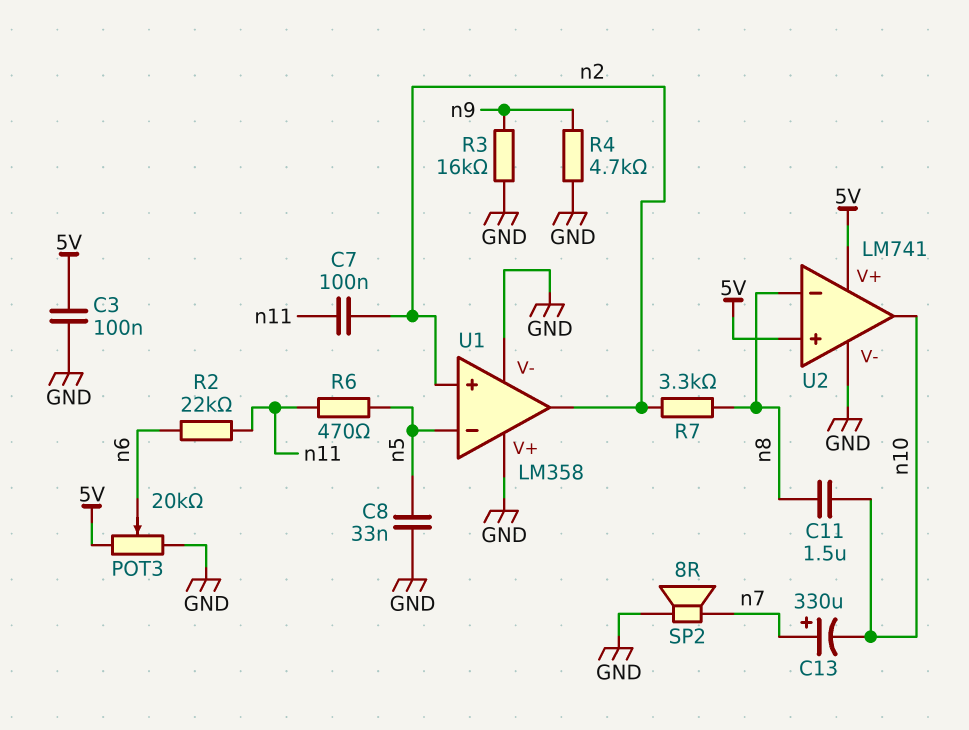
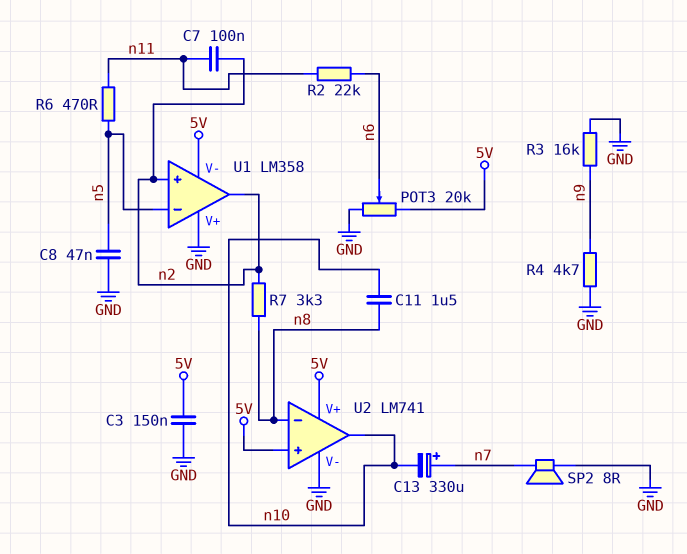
C3: 100nF (5V, GND) -> 150nF (5V, GND)
C8: 33nF (GND, n5) -> 47nF (GND, n5)
U1 pin V-: GND -> 5V

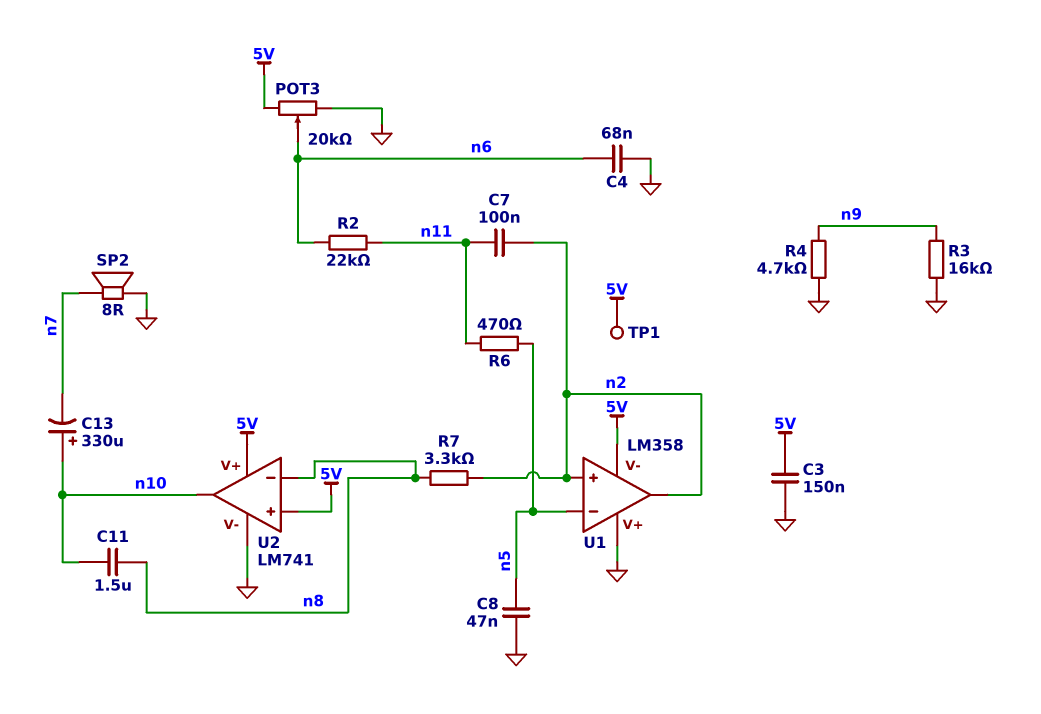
C4: none -> 68nF (GND, n6)
C13: 330uF (plus n7, minus n10) -> 330uF (plus n10, minus n7)
TP1: none -> test point (5V)

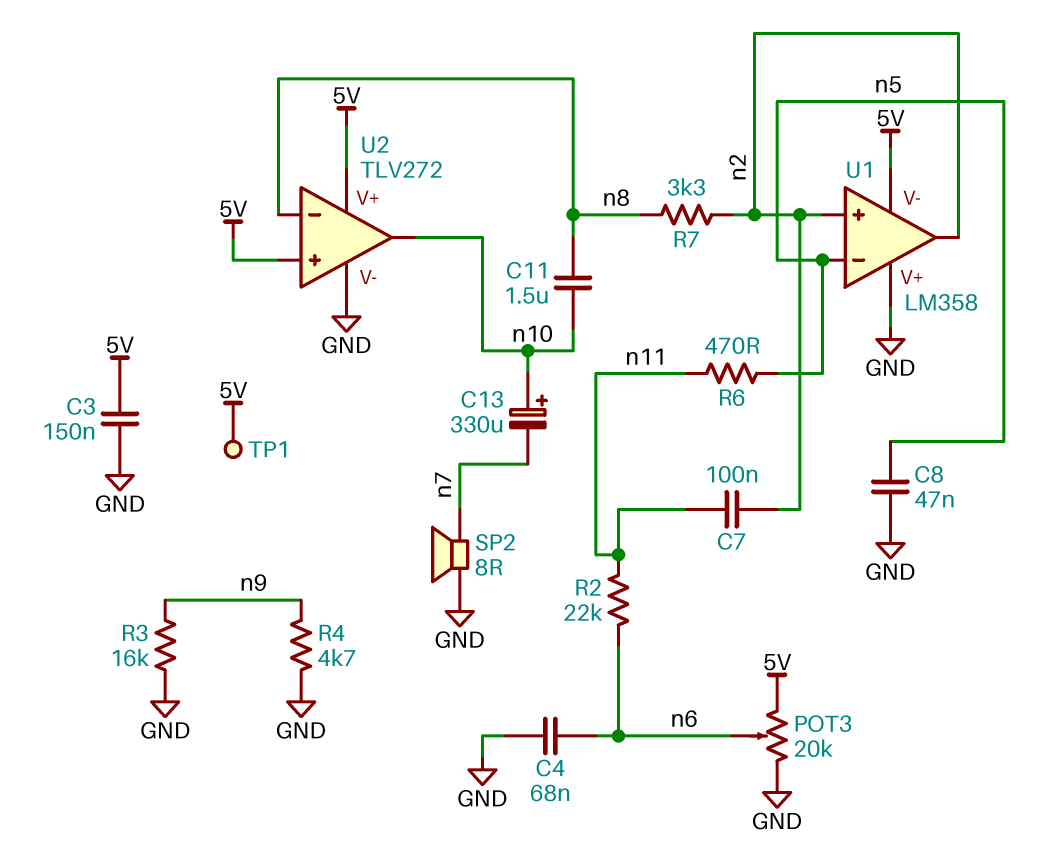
U2: LM741 -> TLV272

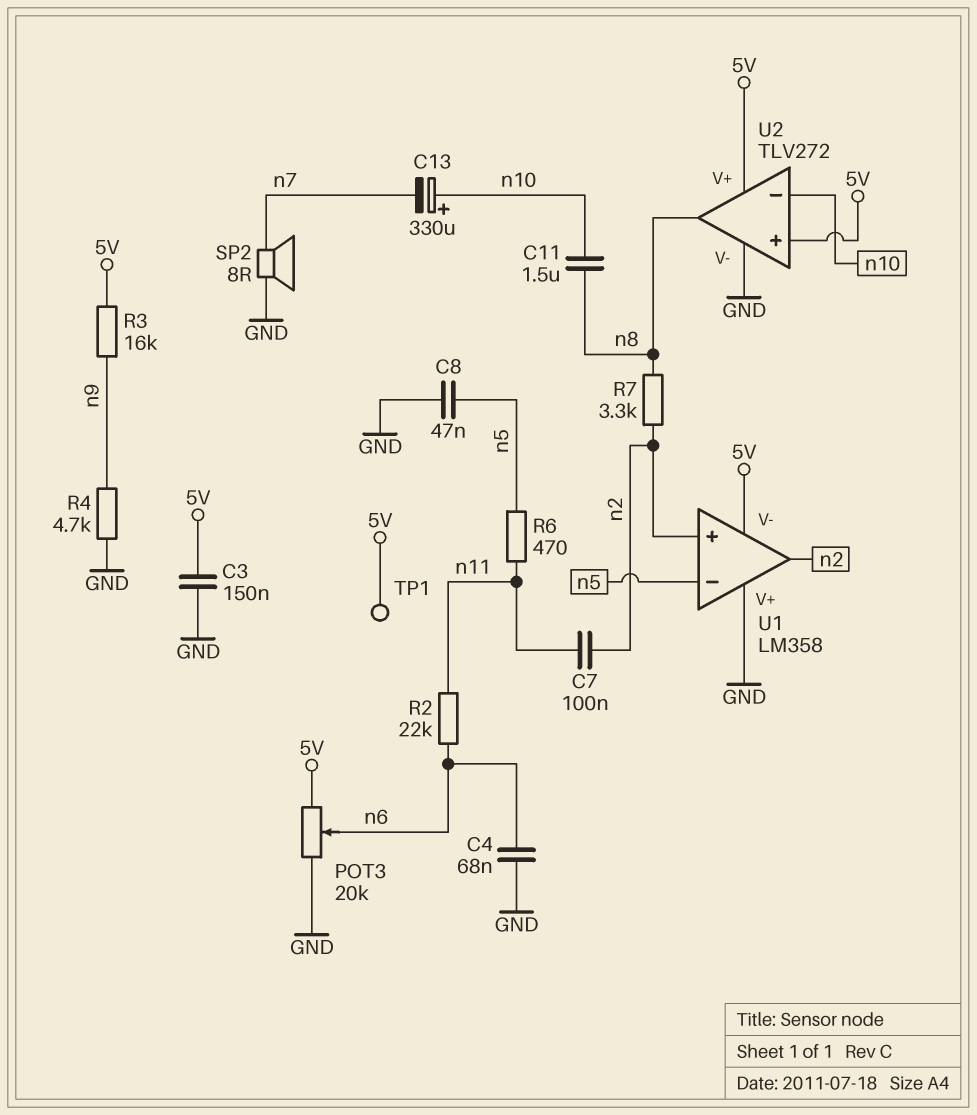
R3: 16k (GND, n9) -> 16k (5V, n9)
U2 pin in-: n8 -> n10
U2 pin out: n10 -> n8

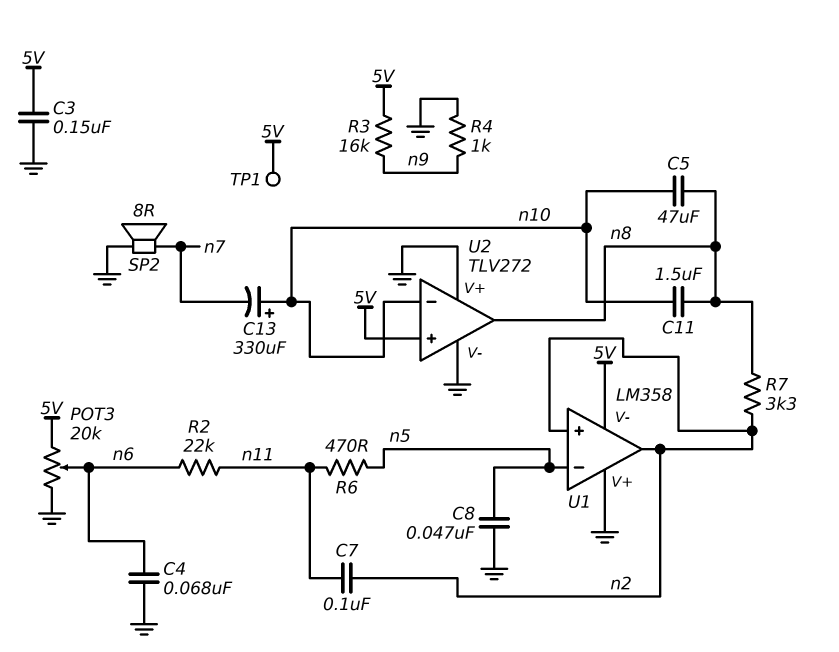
C5: none -> 47uF (n8, n10)
R4: 4.7k (GND, n9) -> 1k (GND, n9)
U2 pin V+: 5V -> GND

